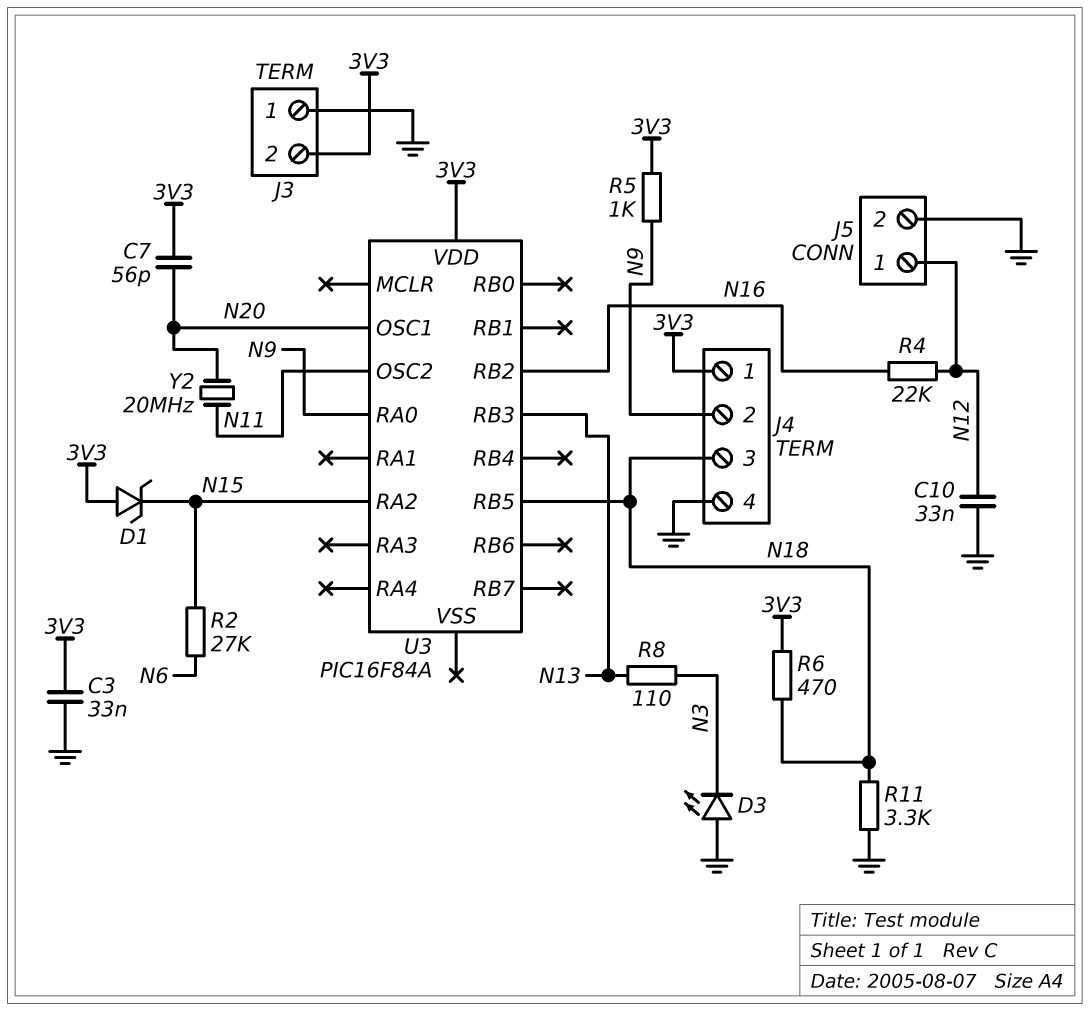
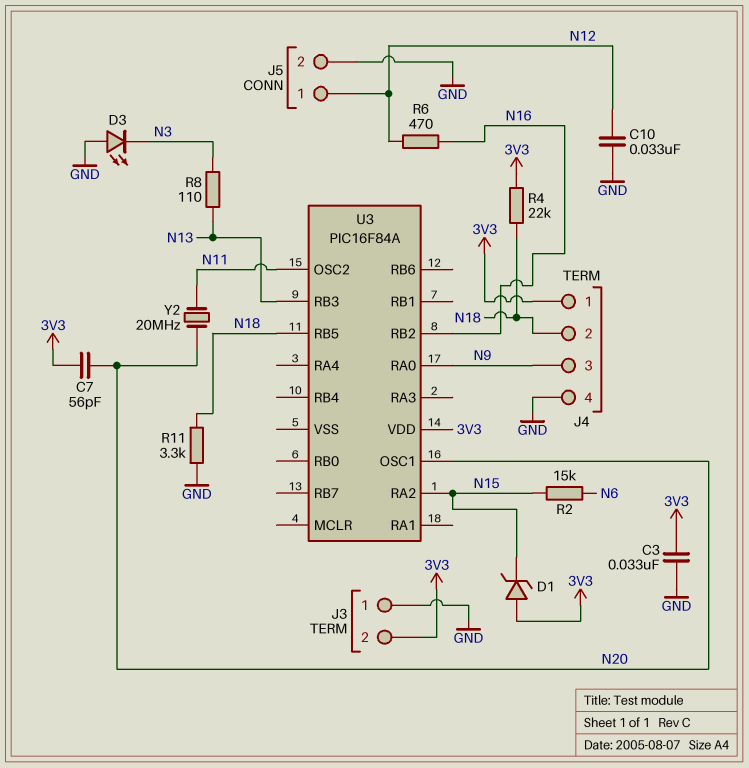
J4 pin 2: N9 -> N18
J4 pin 3: N18 -> N9
R2: 27k (N6, N15) -> 15k (N6, N15)
R4: 22k (N12, N16) -> 22k (3V3, N18)
R5: 1k (3V3, N9) -> none
R6: 470 (3V3, N18) -> 470 (N12, N16)

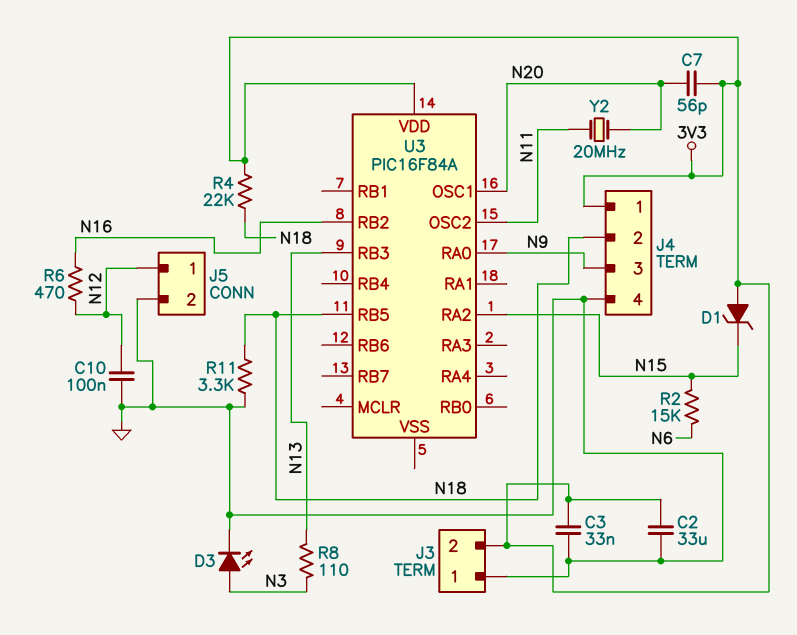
C2: none -> 33uF (3V3, GND)
C10: 33nF (GND, N12) -> 100nF (GND, N12)
D3: LED (A GND, K N3) -> LED (A N3, K GND)

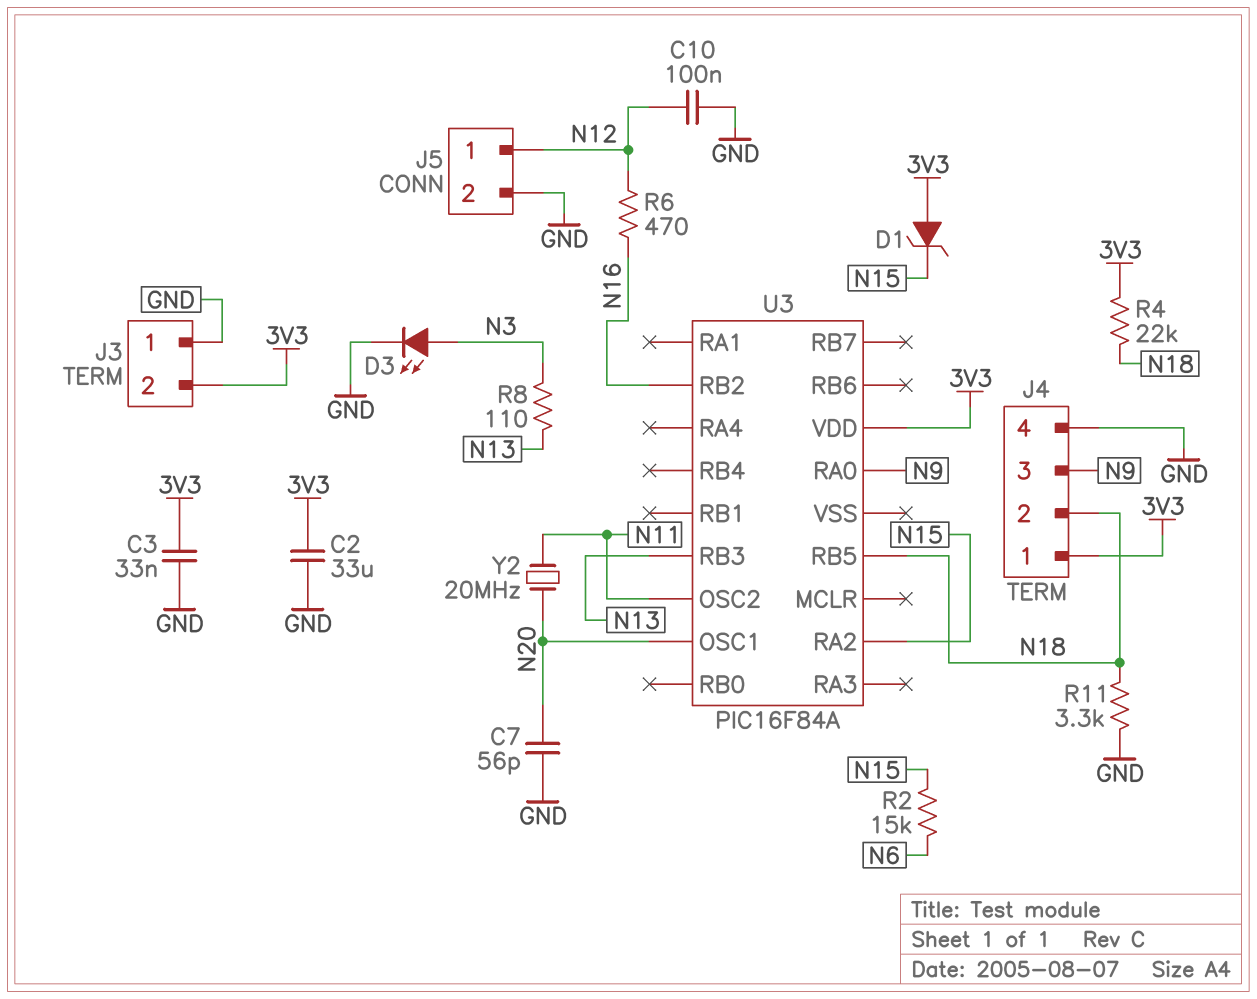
C7: 56pF (3V3, N20) -> 56pF (GND, N20)

